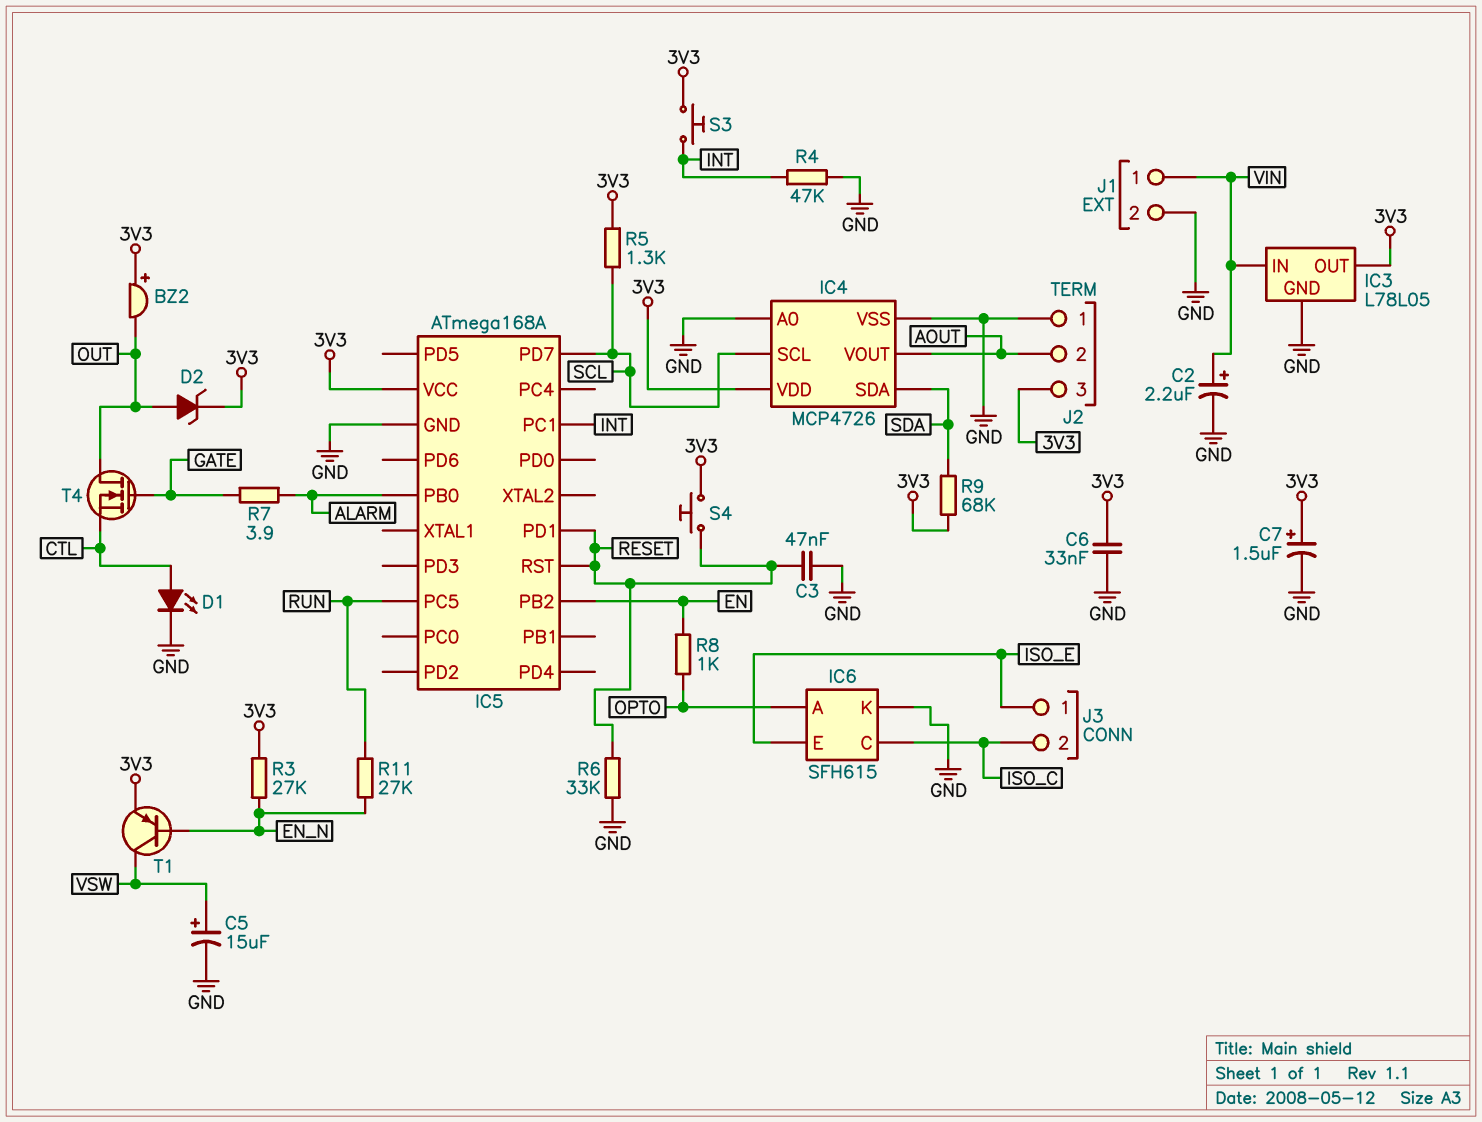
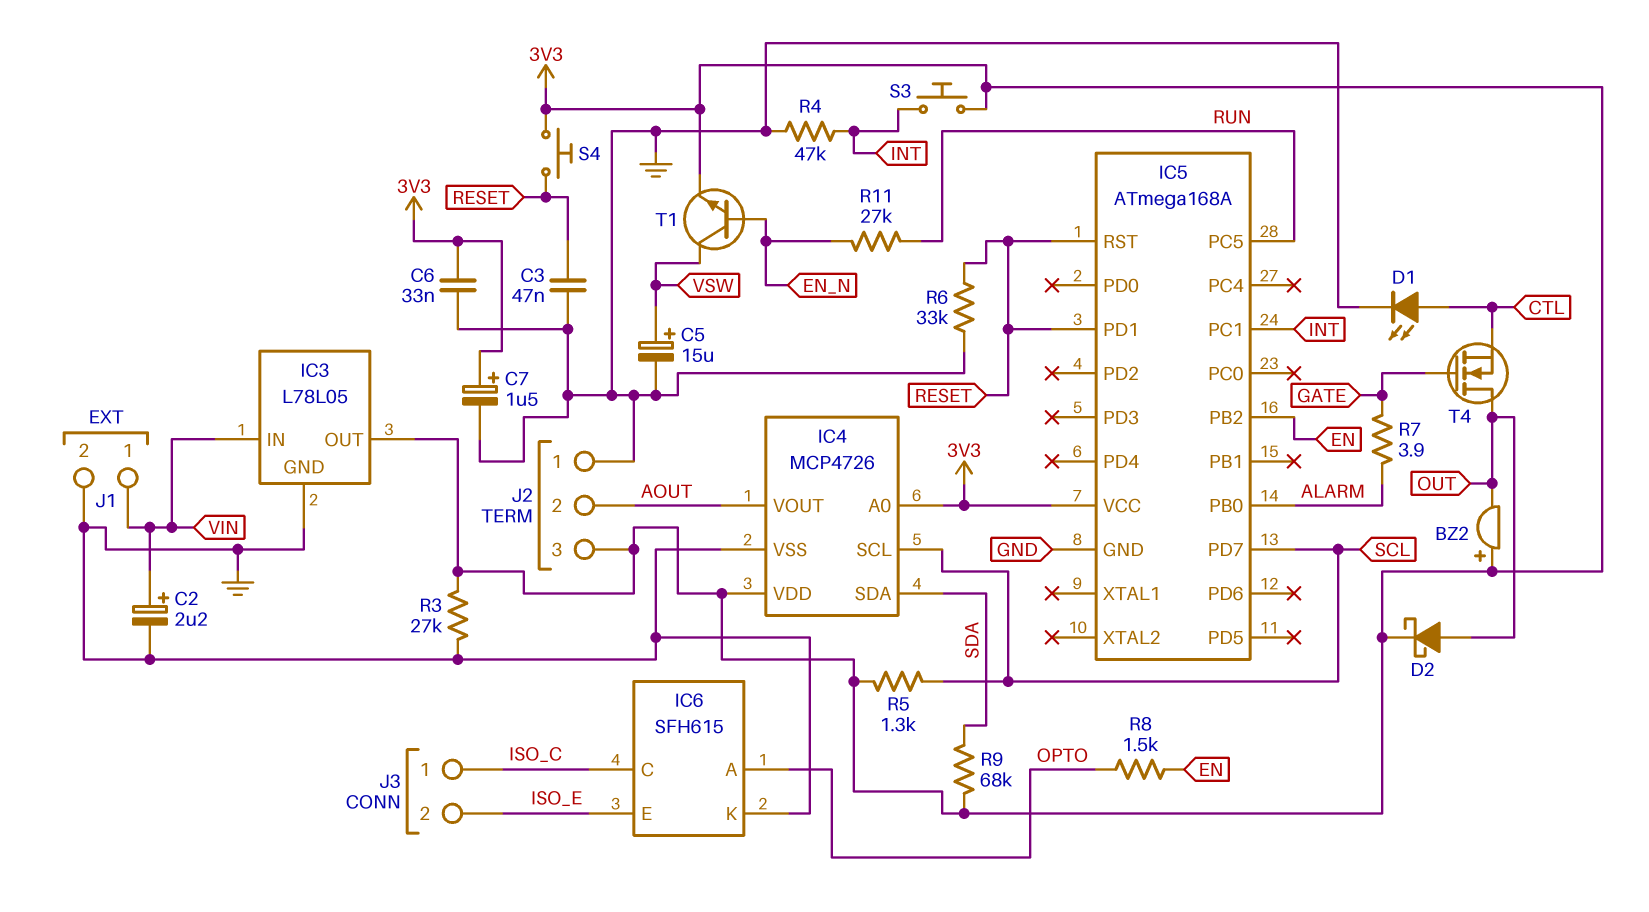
D2: zener (A OUT, K 3V3) -> schottky (A OUT, K 3V3)
IC4 pin A0: GND -> 3V3
J3 pin 1: ISO_E -> ISO_C
J3 pin 2: ISO_C -> ISO_E
R3: 27k (3V3, EN_N) -> 27k (3V3, GND)
R8: 1k (EN, OPTO) -> 1.5k (EN, OPTO)
T1: PNP (B EN_N, C VSW, E 3V3) -> NPN (B EN_N, C VSW, E 3V3)

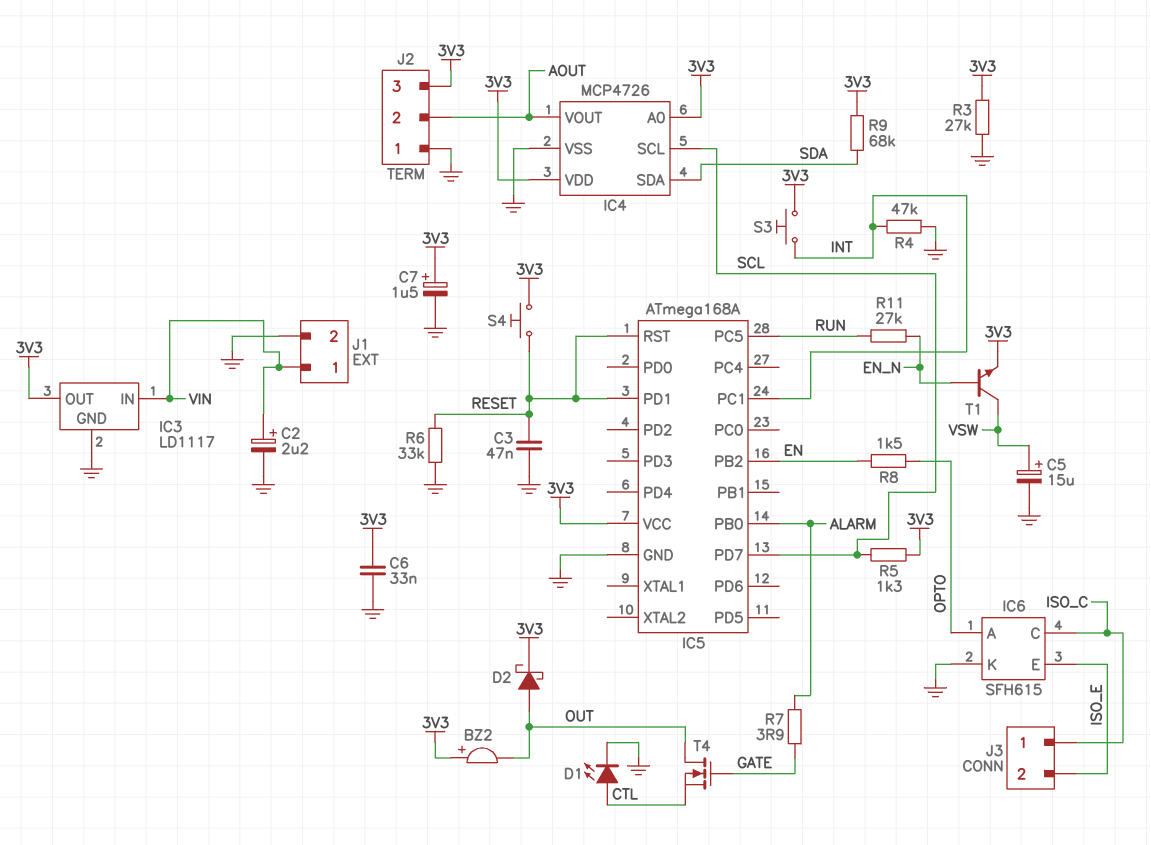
IC3: L78L05 -> LD1117

